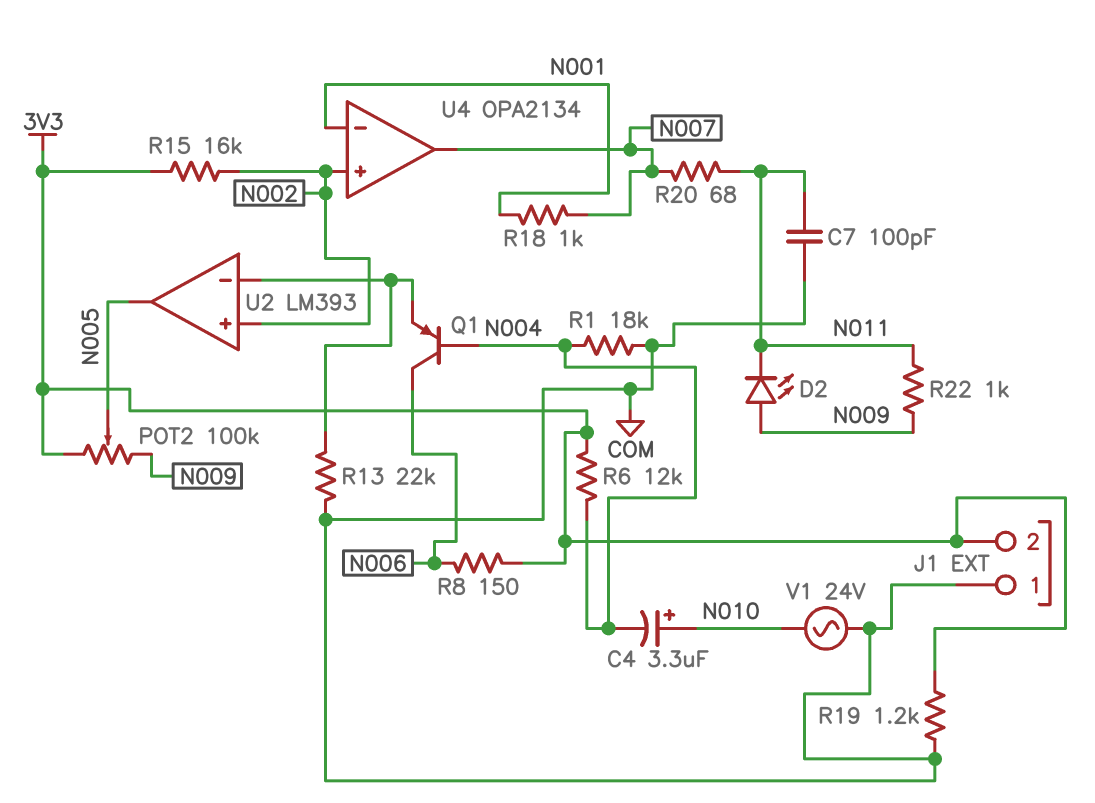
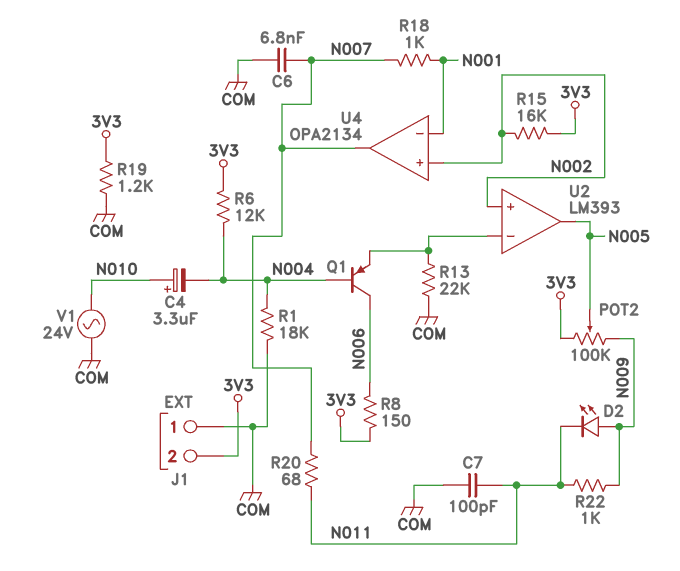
C6: none -> 6.8nF (COM, N007)

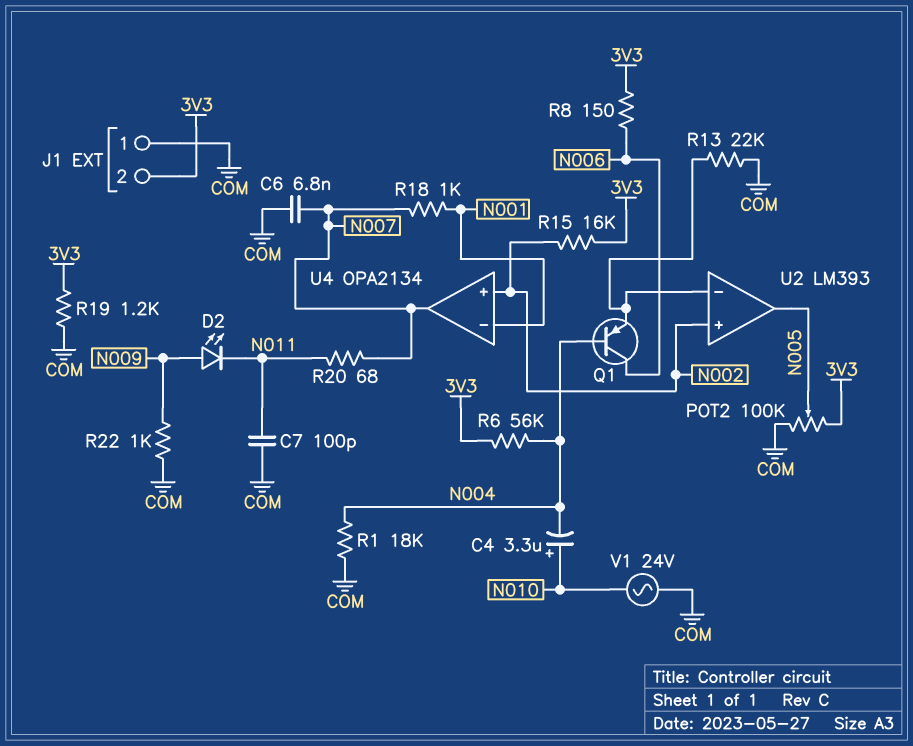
POT2: 100k (3V3, N009, wiper N005) -> 100k (3V3, COM, wiper N005)
R6: 12k (3V3, N004) -> 56k (3V3, N004)
R22: 1k (N009, N011) -> 1k (COM, N009)

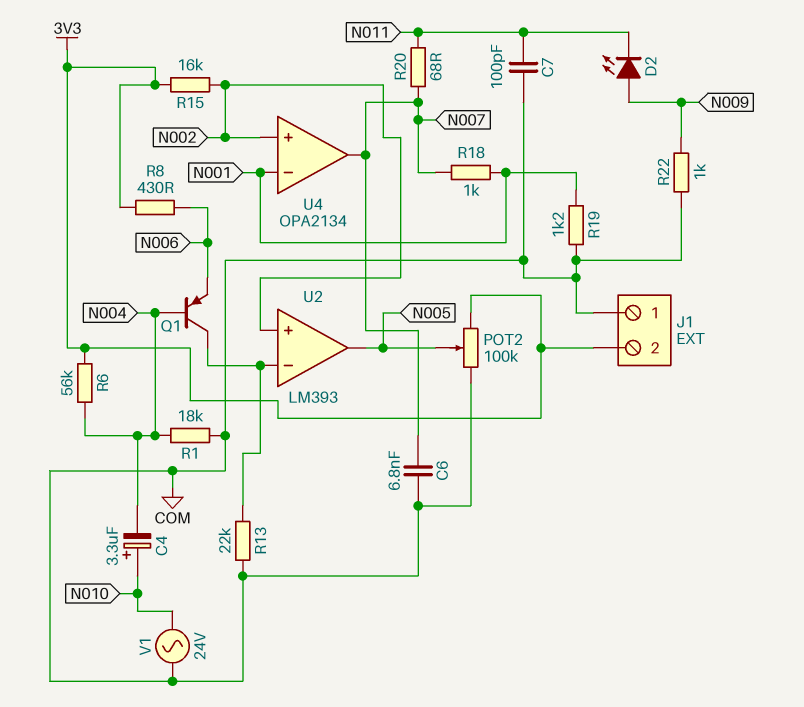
Q1: PNP (B N004, C N006, E U2/in-) -> PNP (B N004, C U2/in-, E N006)
R8: 150 (3V3, N006) -> 430 (3V3, N006)
R19: 1.2k (3V3, COM) -> 1.2k (COM, N001)

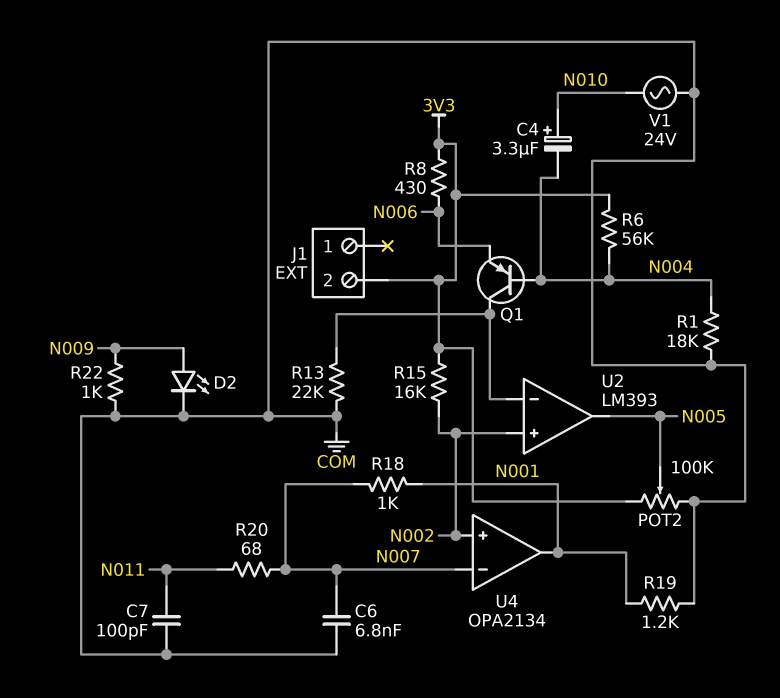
D2: LED (A N009, K N011) -> LED (A N009, K COM)
J1 pin 1: COM -> none
U4 pin in-: N001 -> N007
U4 pin out: N007 -> N001

